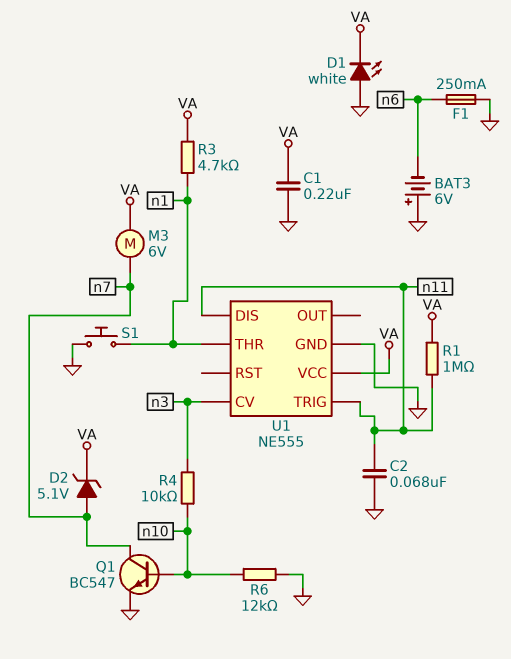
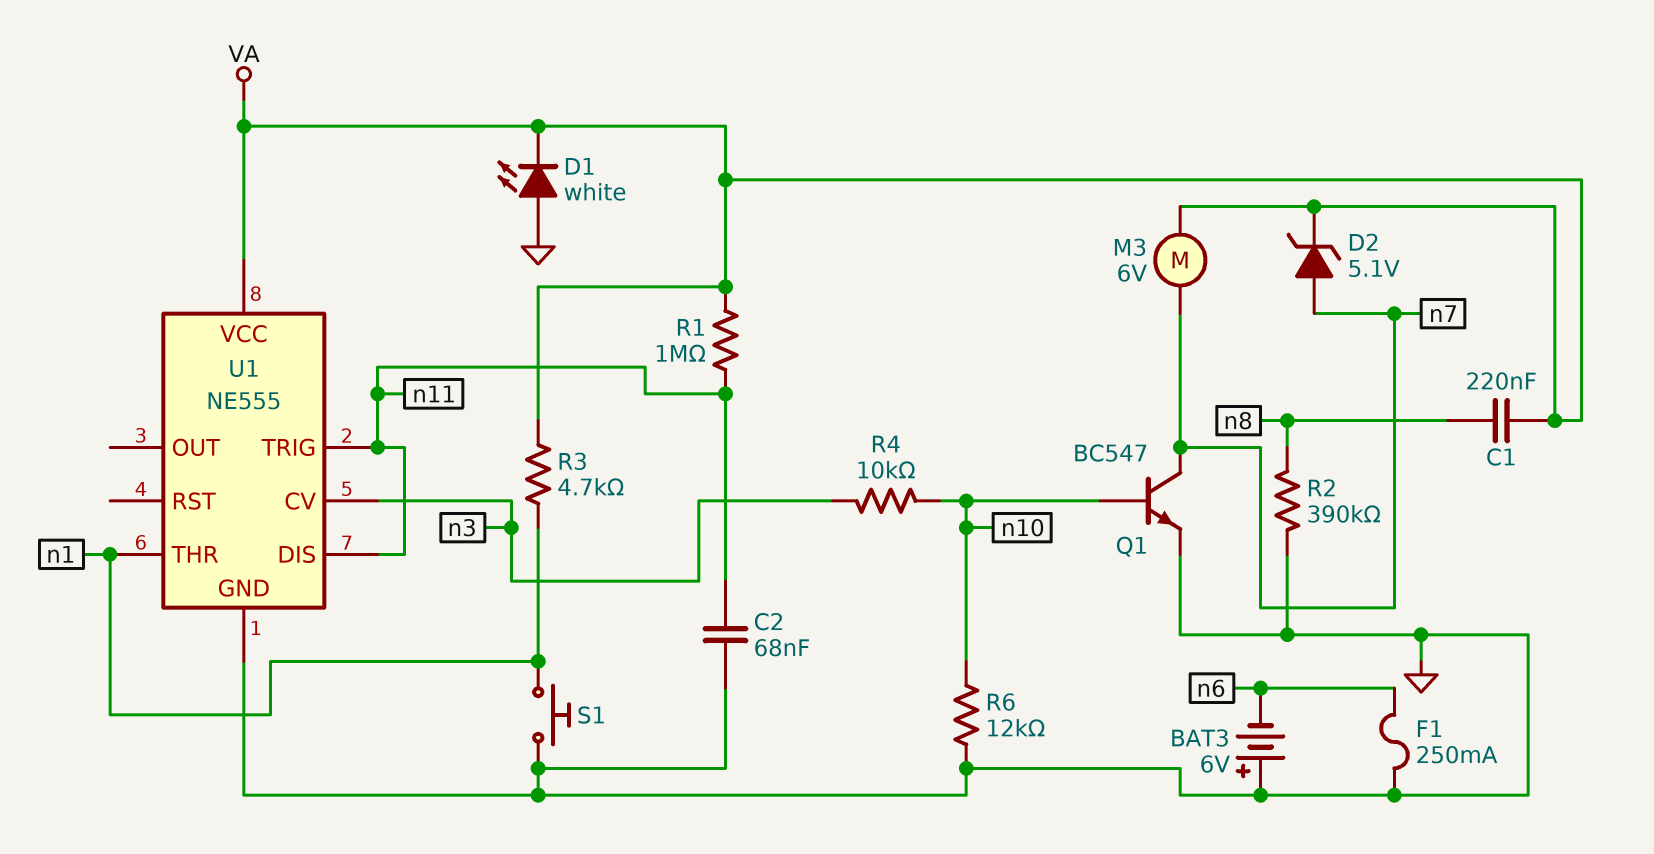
C1: 220nF (GND, VA) -> 220nF (VA, n8)
R2: none -> 390k (GND, n8)

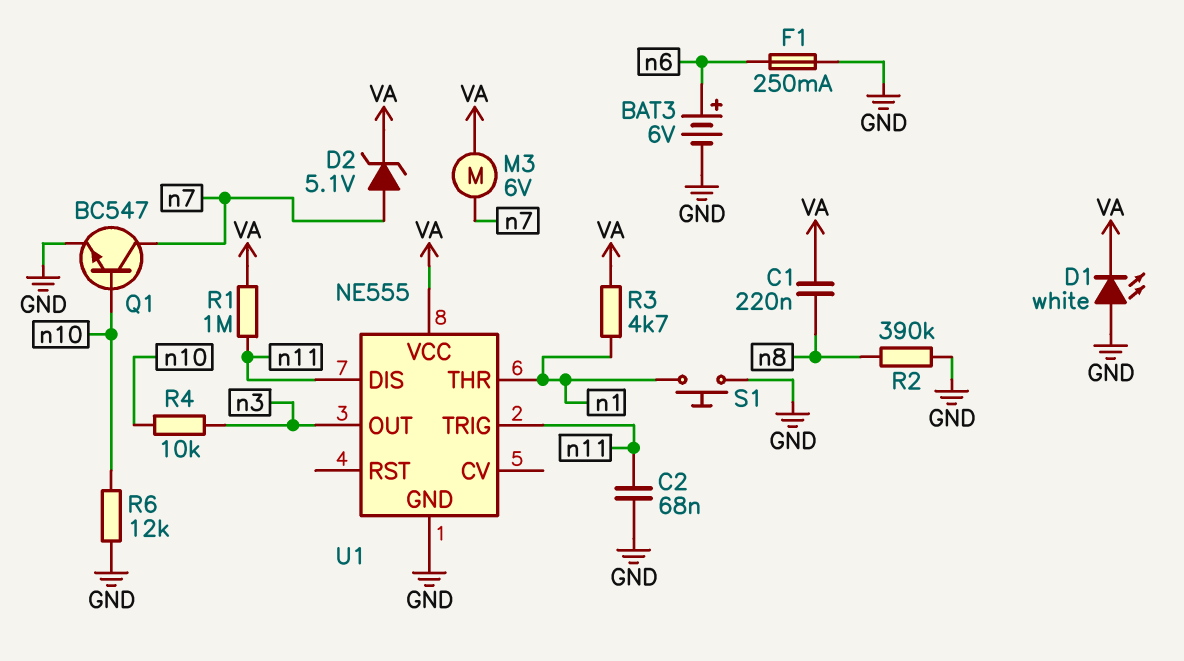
BAT3: 6V (plus GND, minus n6) -> 6V (plus n6, minus GND)
U1 pin CV: n3 -> none
U1 pin OUT: none -> n3

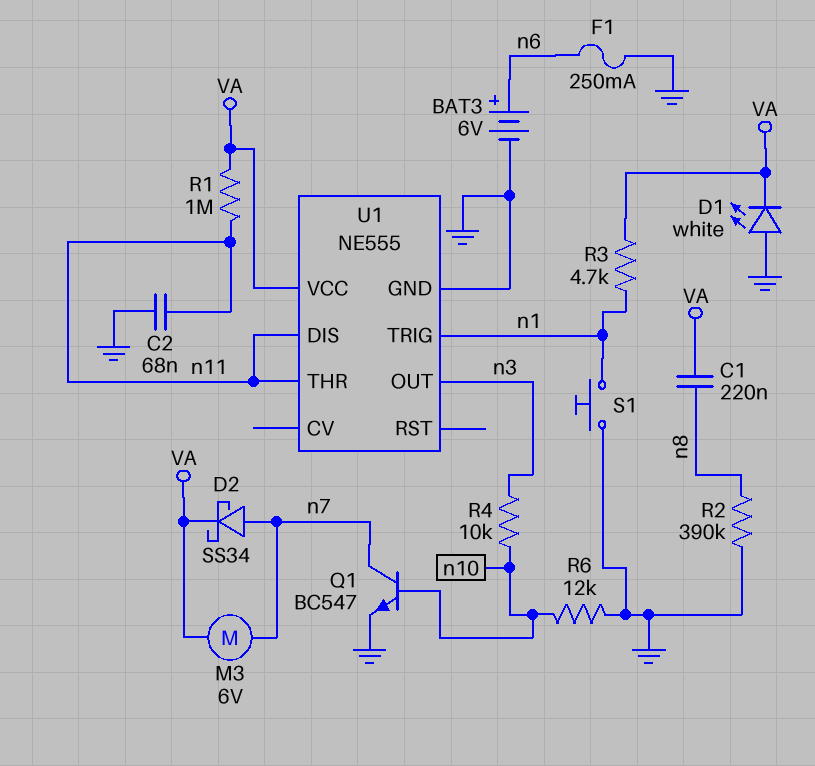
D2: zener 5.1V (A n7, K VA) -> schottky SS34 (A n7, K VA)
U1 pin THR: n1 -> n11
U1 pin TRIG: n11 -> n1

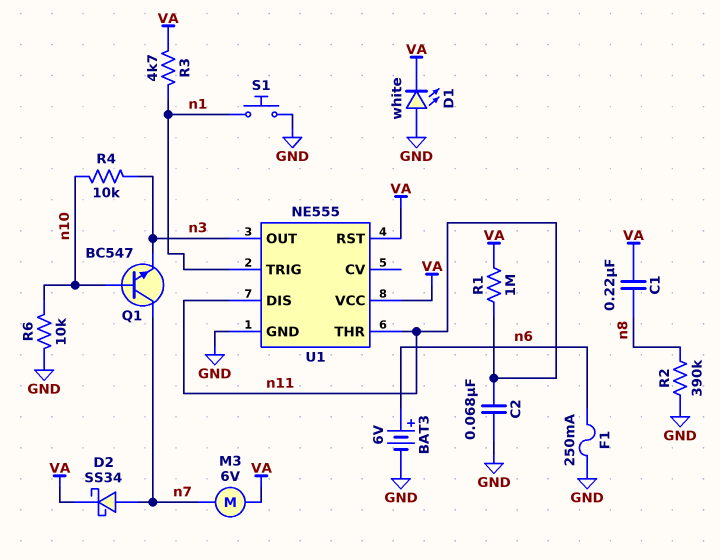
Q1: NPN BC547 (B n10, C n7, E GND) -> NPN BC547 (B n10, C n7, E n3)
R6: 12k (GND, n10) -> 10k (GND, n10)
U1 pin RST: none -> VA

